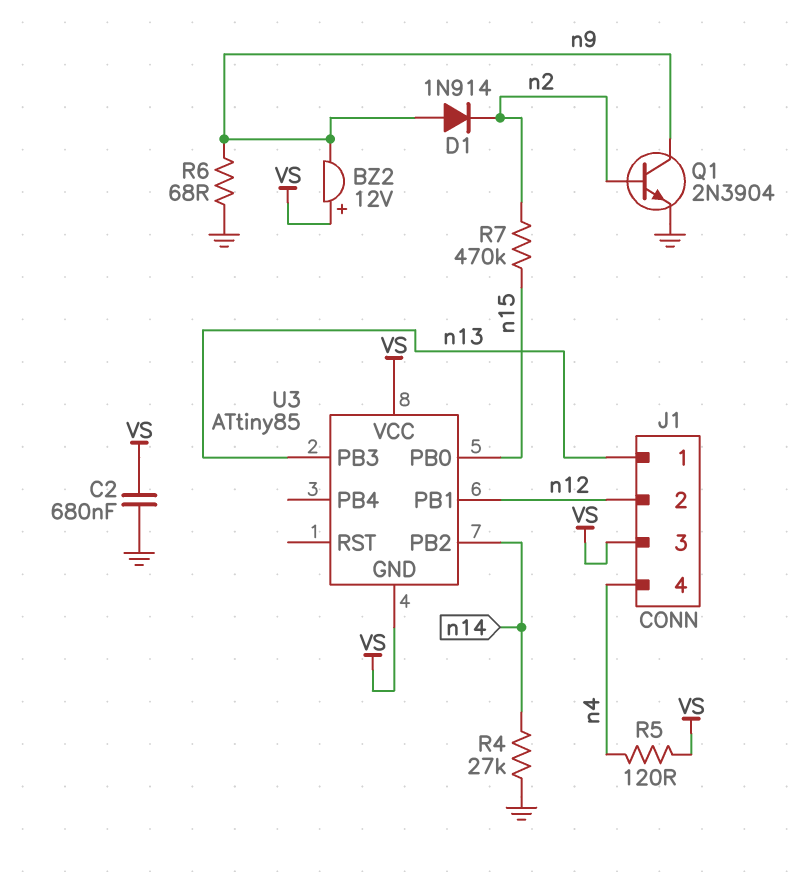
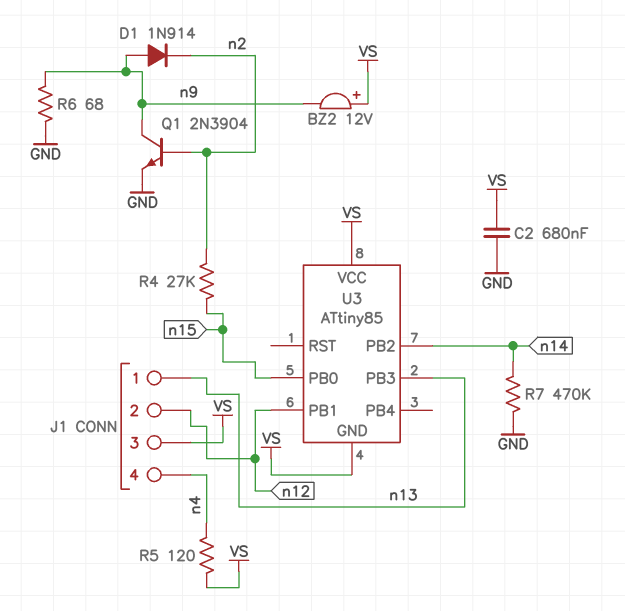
R4: 27k (GND, n14) -> 27k (n2, n15)
R7: 470k (n2, n15) -> 470k (GND, n14)

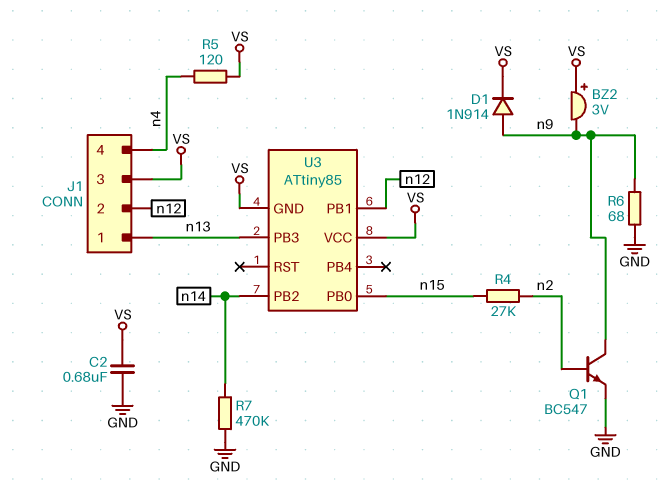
BZ2: buzzer 12V (plus VS, minus n9) -> buzzer 3V (plus VS, minus n9)
D1: diode 1N914 (A n9, K n2) -> diode 1N914 (A n9, K VS)
Q1: NPN 2N3904 (B n2, C n9, E GND) -> NPN BC547 (B n2, C n9, E GND)

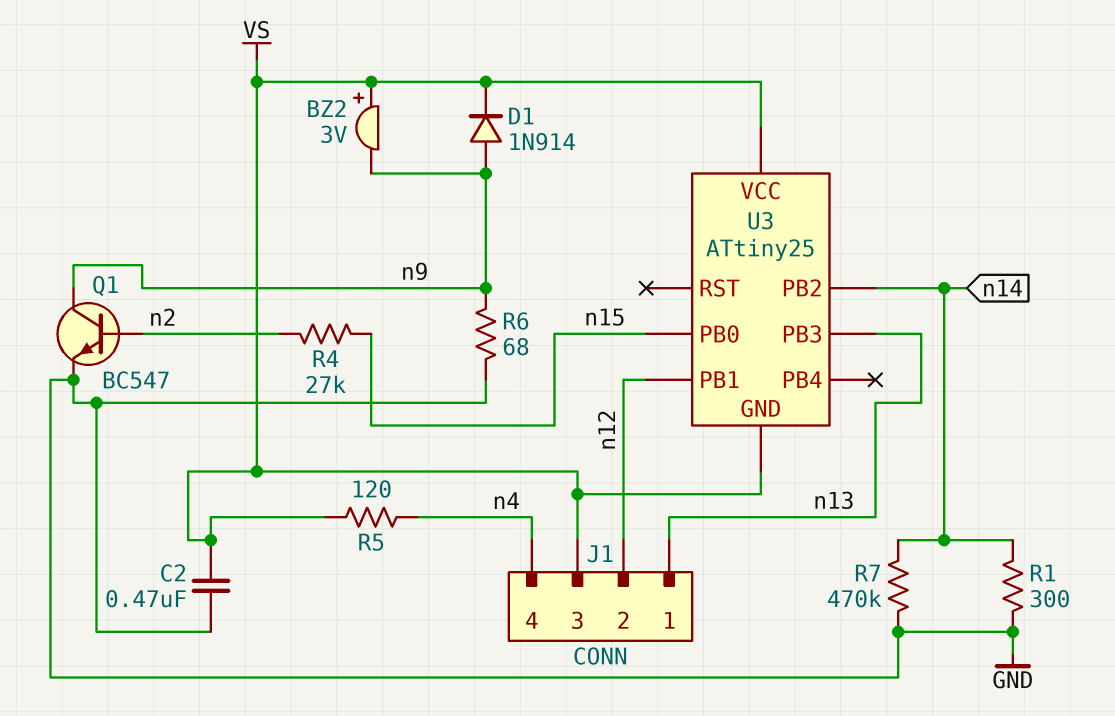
C2: 680nF (GND, VS) -> 470nF (GND, VS)
R1: none -> 300 (GND, n14)
U3: ATtiny85 -> ATtiny25

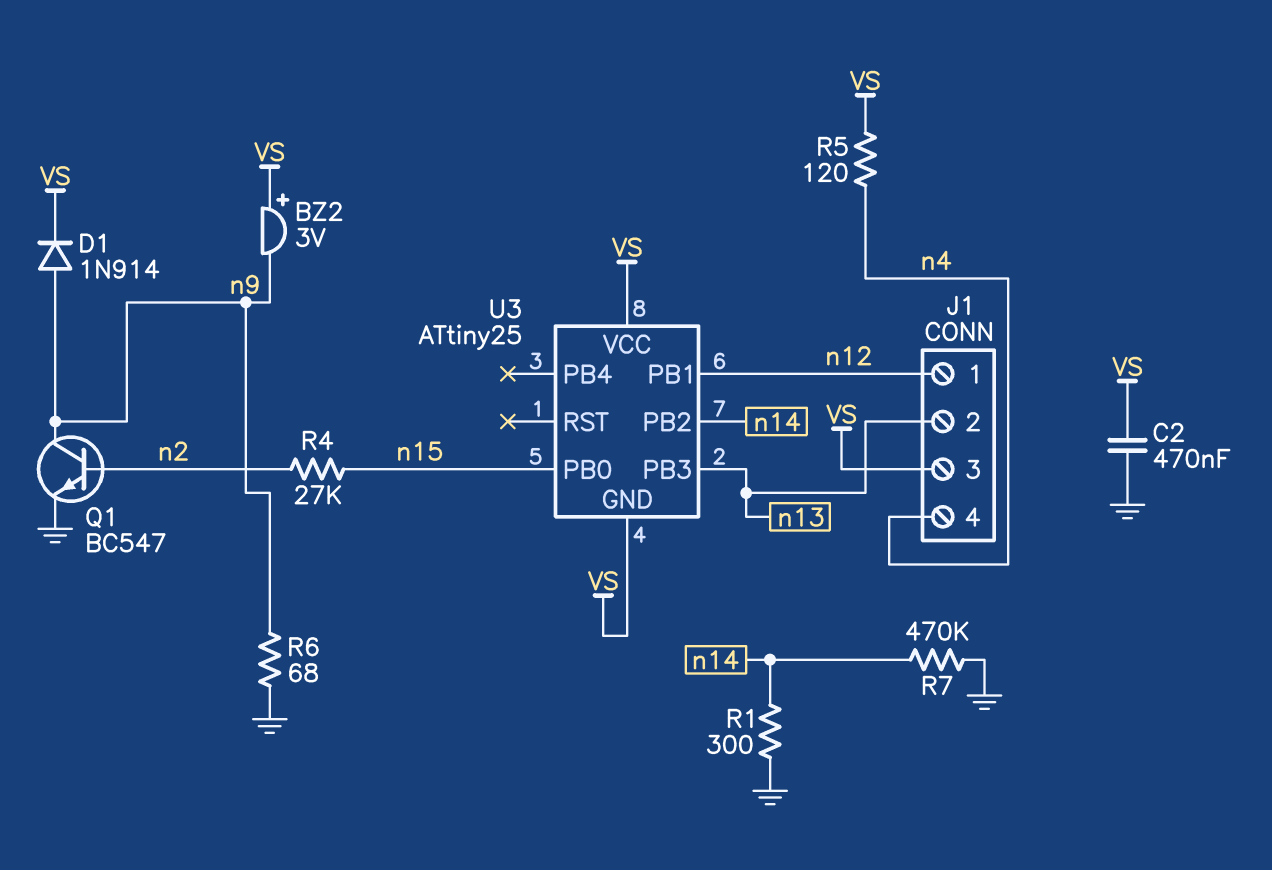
J1 pin 1: n13 -> n12
J1 pin 2: n12 -> n13

